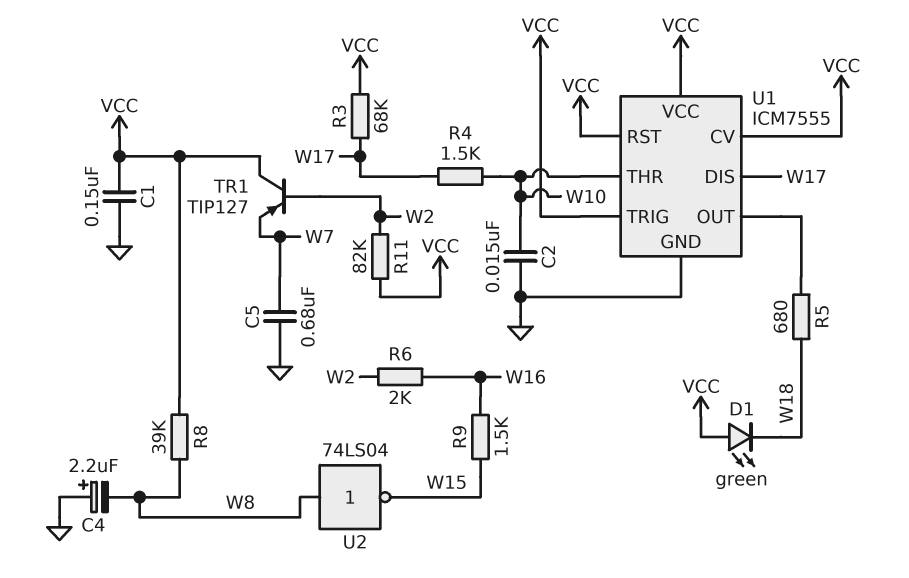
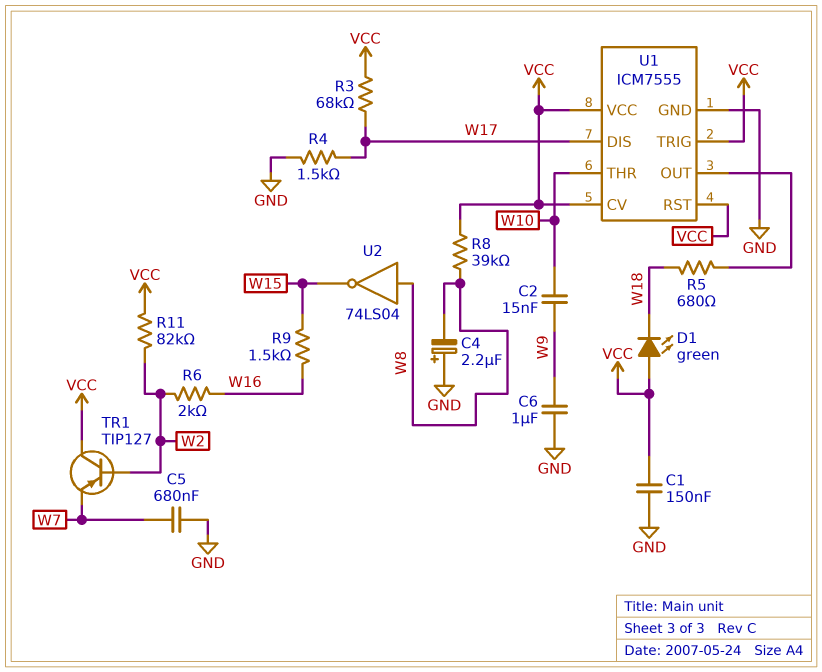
C2: 15nF (GND, W10) -> 15nF (W9, W10)
C6: none -> 1uF (GND, W9)
R4: 1.5k (W10, W17) -> 1.5k (GND, W17)

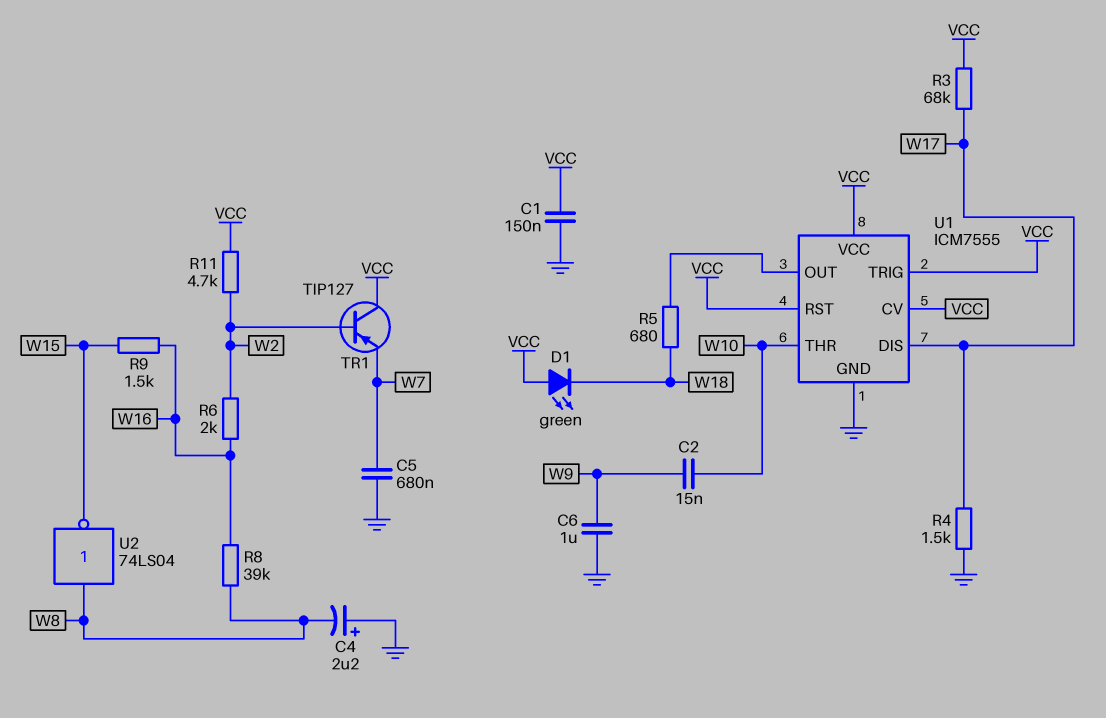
R8: 39k (VCC, W8) -> 39k (W8, W16)
R11: 82k (VCC, W2) -> 4.7k (VCC, W2)

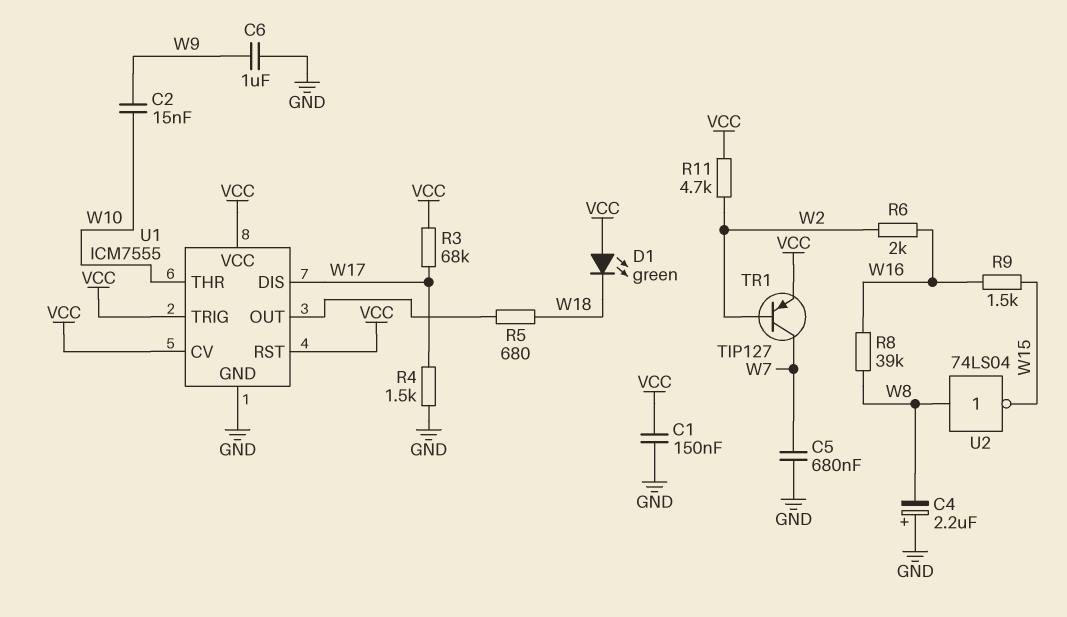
TR1: PNP TIP127 (B W2, C VCC, E W7) -> PNP TIP127 (B W2, C W7, E VCC)

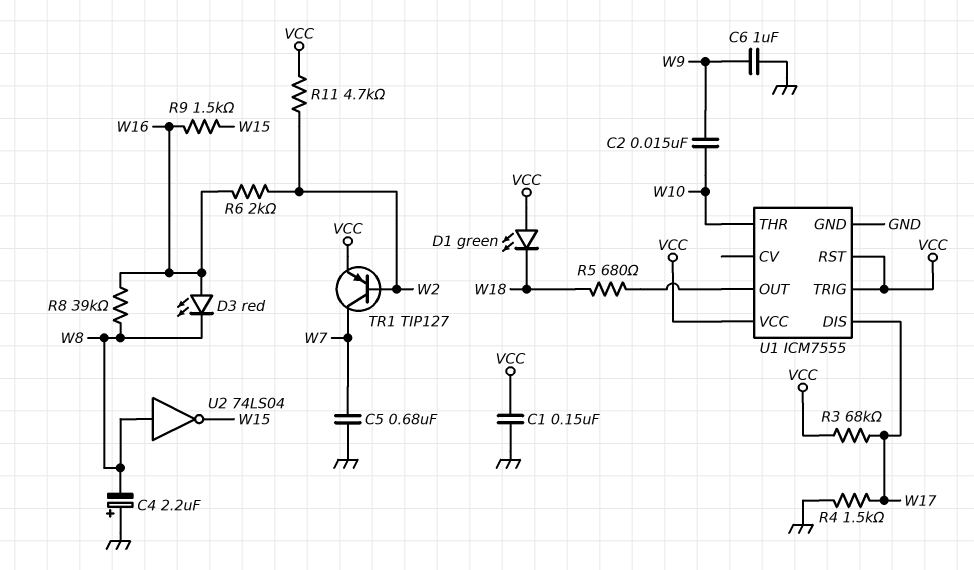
D3: none -> LED red (A W16, K W8)
U1 pin CV: VCC -> none

